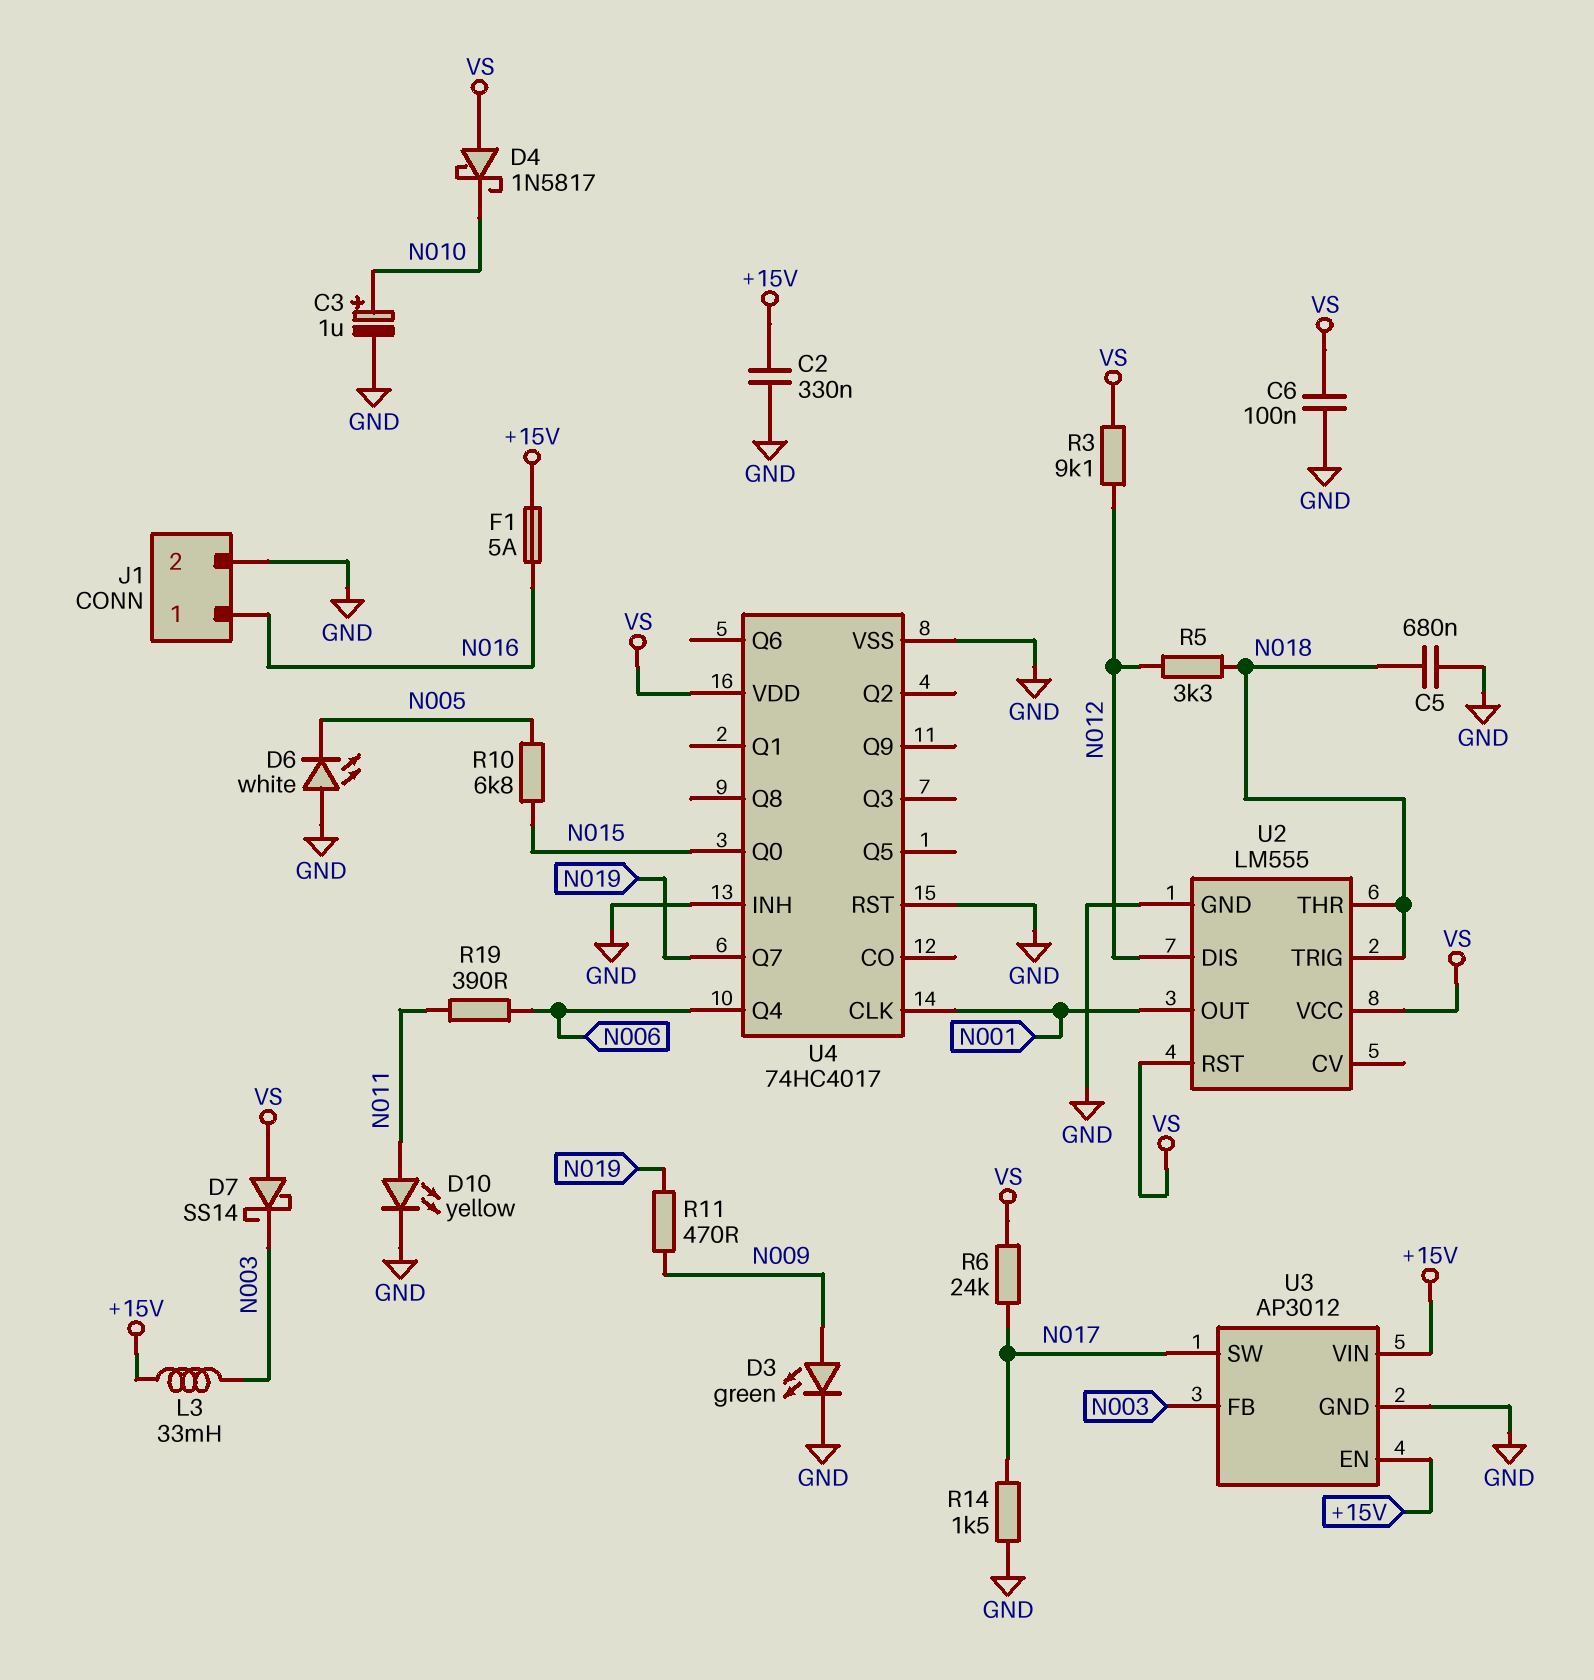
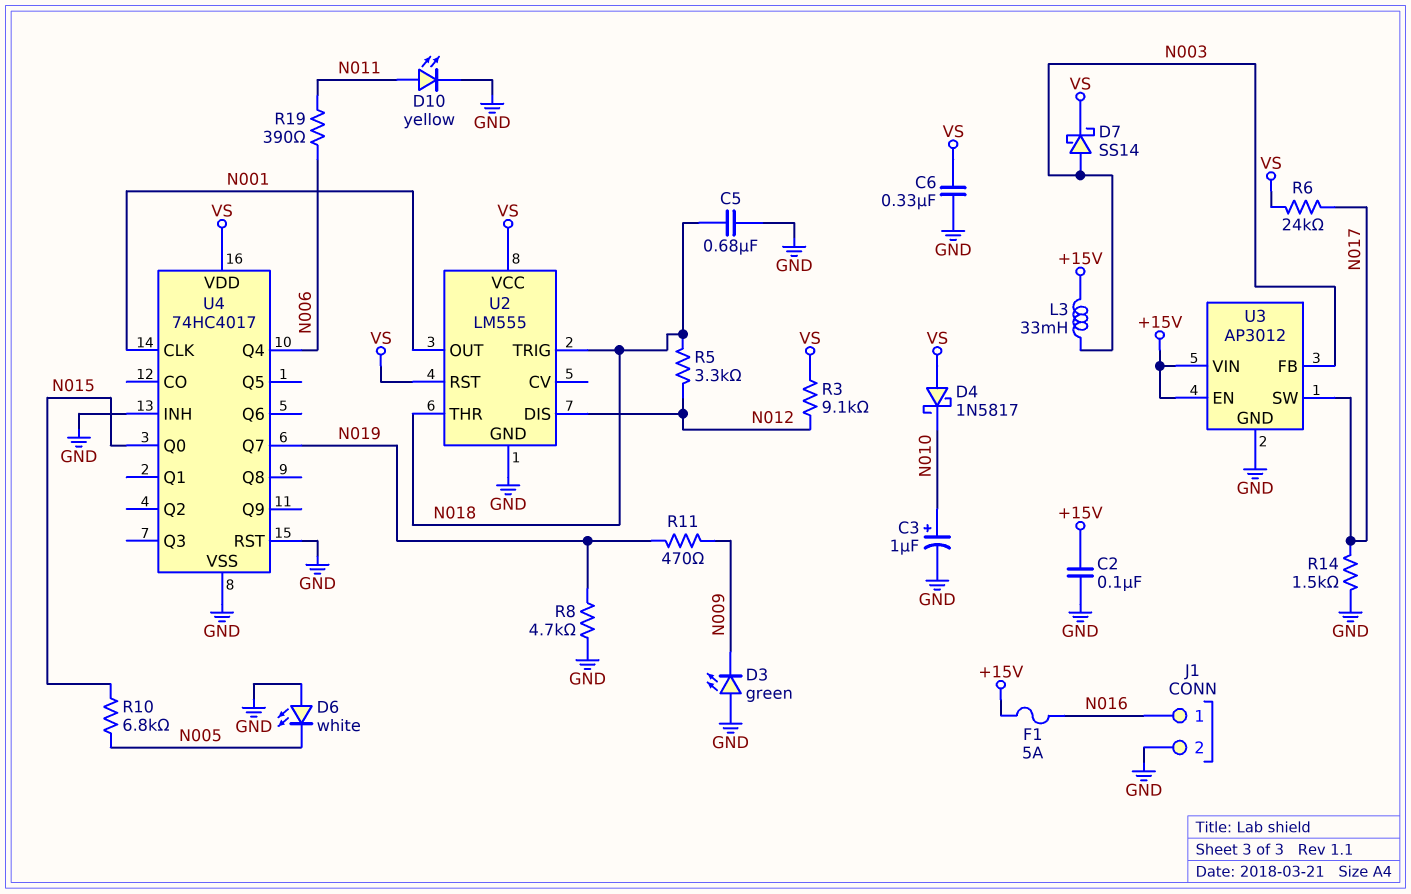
C2: 330nF (+15V, GND) -> 100nF (+15V, GND)
C6: 100nF (GND, VS) -> 330nF (GND, VS)
D3: LED green (A N009, K GND) -> LED green (A GND, K N009)
D7: schottky SS14 (A VS, K N003) -> schottky SS14 (A N003, K VS)
R8: none -> 4.7k (GND, N019)

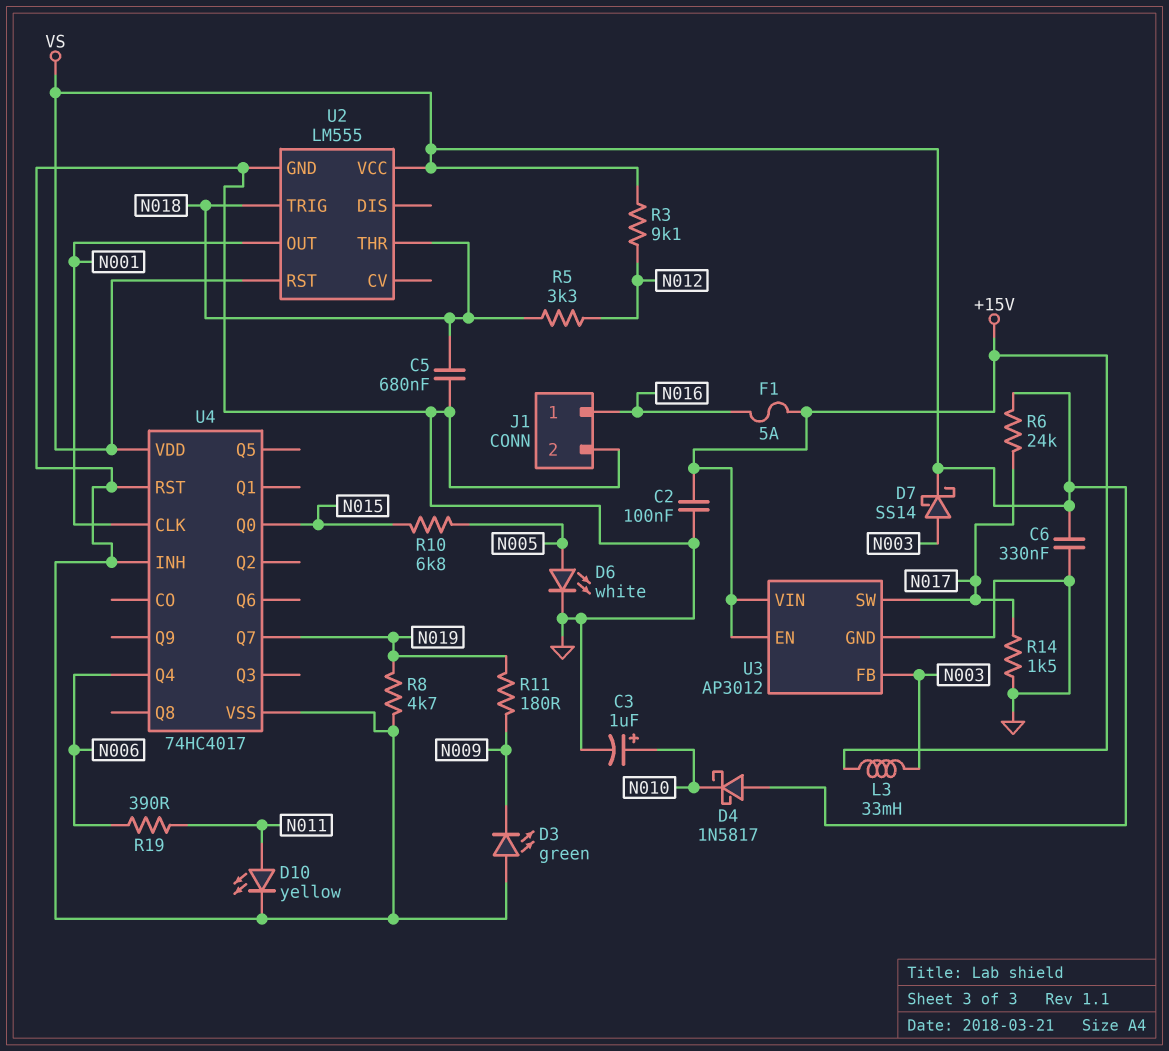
D6: LED white (A GND, K N005) -> LED white (A N005, K GND)
R11: 470 (N009, N019) -> 180 (N009, N019)
U2 pin DIS: N012 -> none

